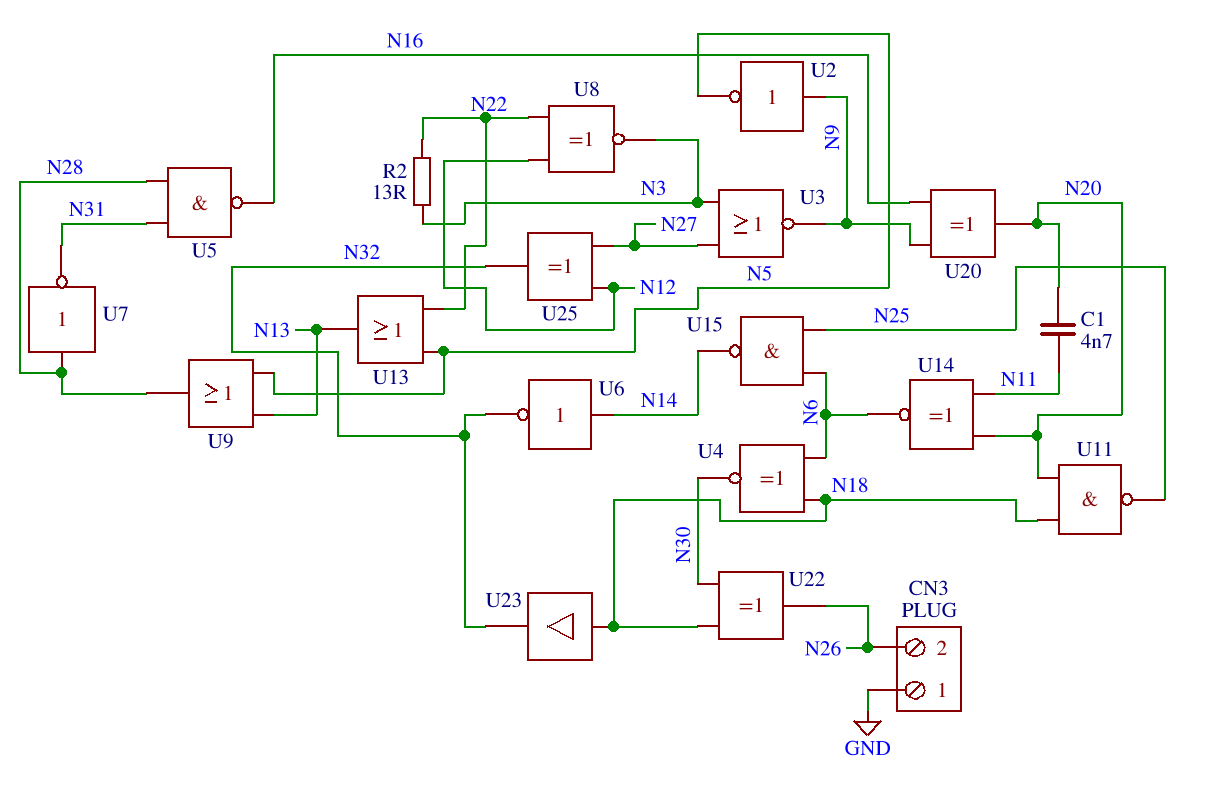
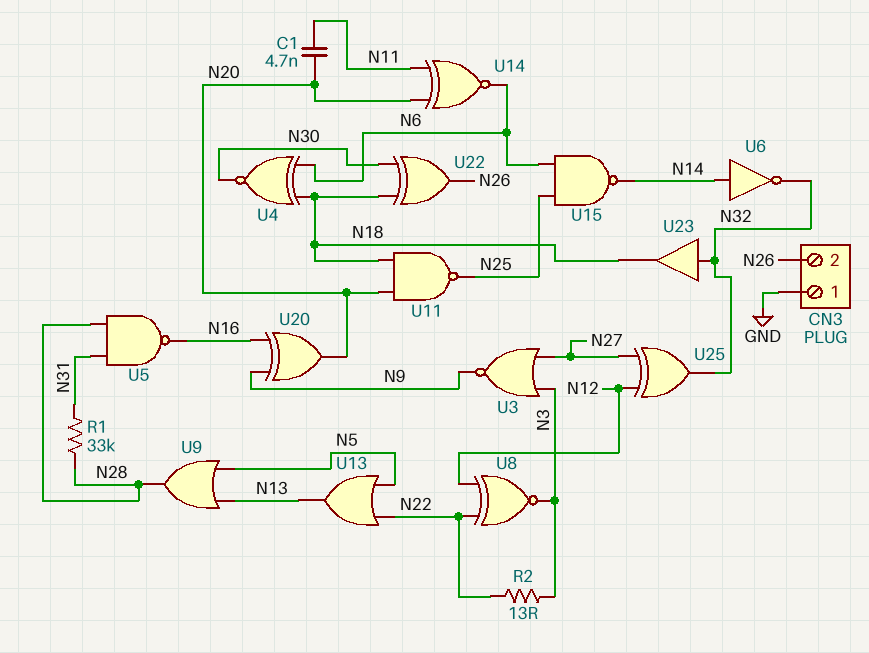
R1: none -> 33k (N28, N31)
U2: NOT (in N9, out N5) -> none
U7: NOT (in N28, out N31) -> none
U23: buffer (in N18, out N32) -> buffer (in N32, out N18)

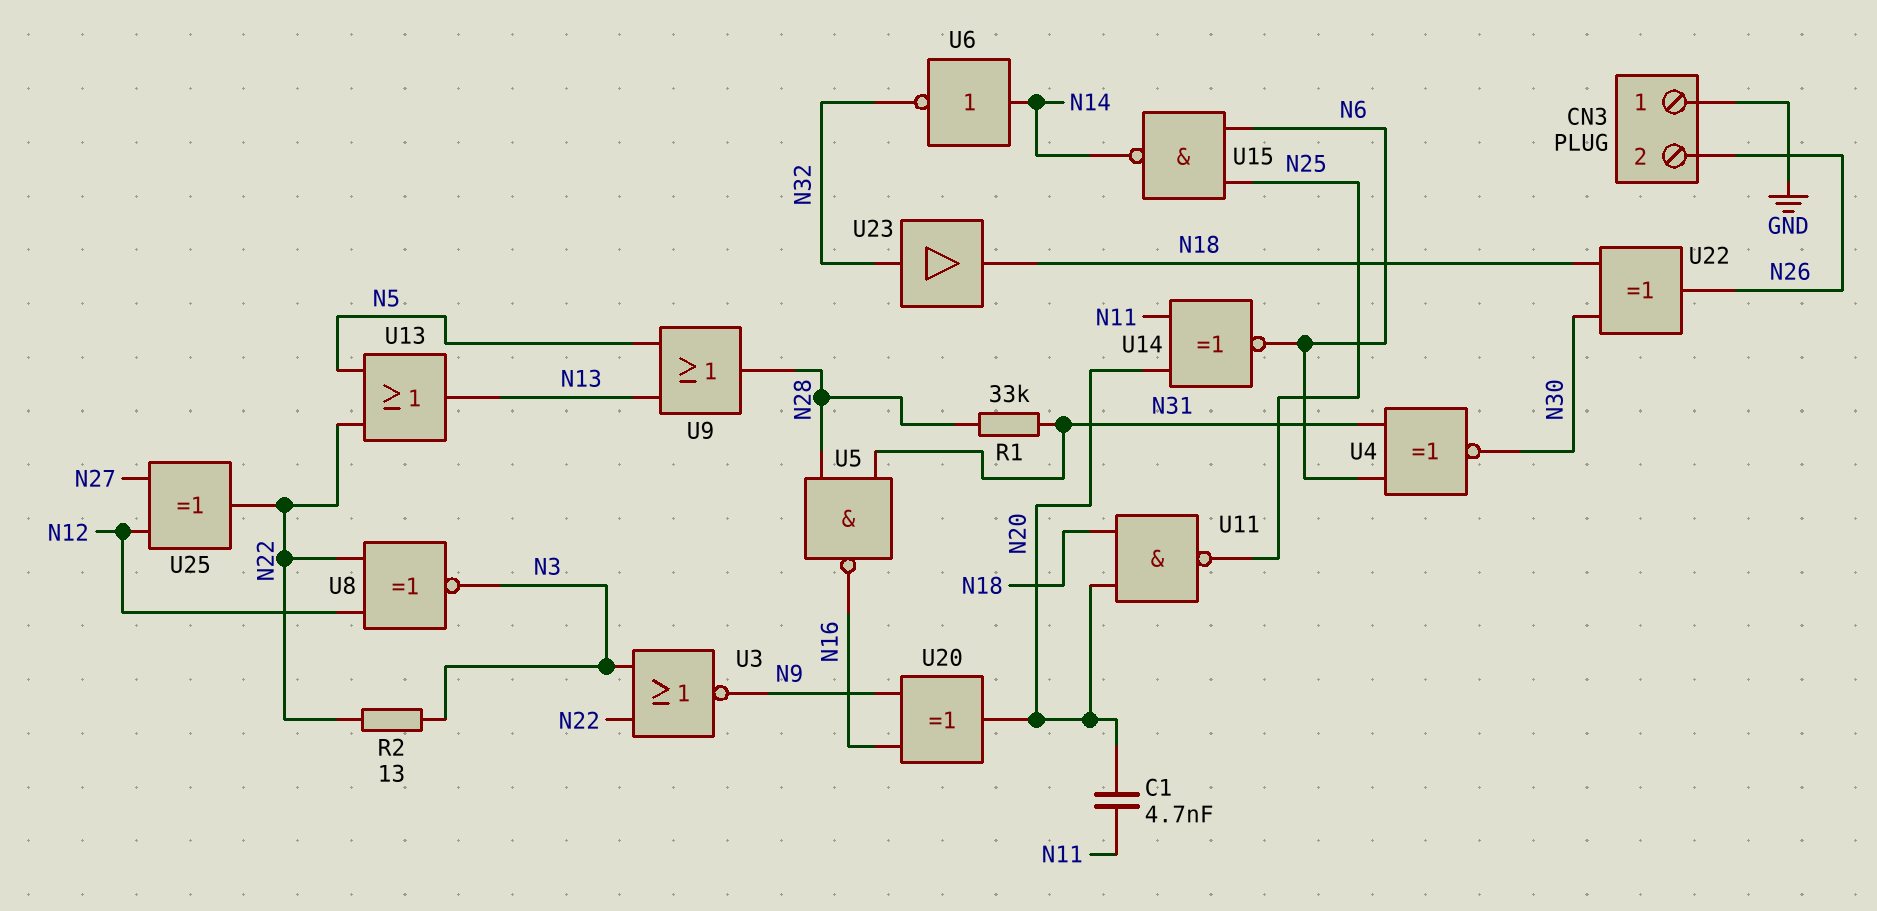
U3: NOR (in N3, in N27, out N9) -> NOR (in N3, in N22, out N9)
U4: XNOR (in N6, in N18, out N30) -> XNOR (in N6, in N31, out N30)
U25: XOR (in N12, in N27, out N32) -> XOR (in N12, in N27, out N22)

